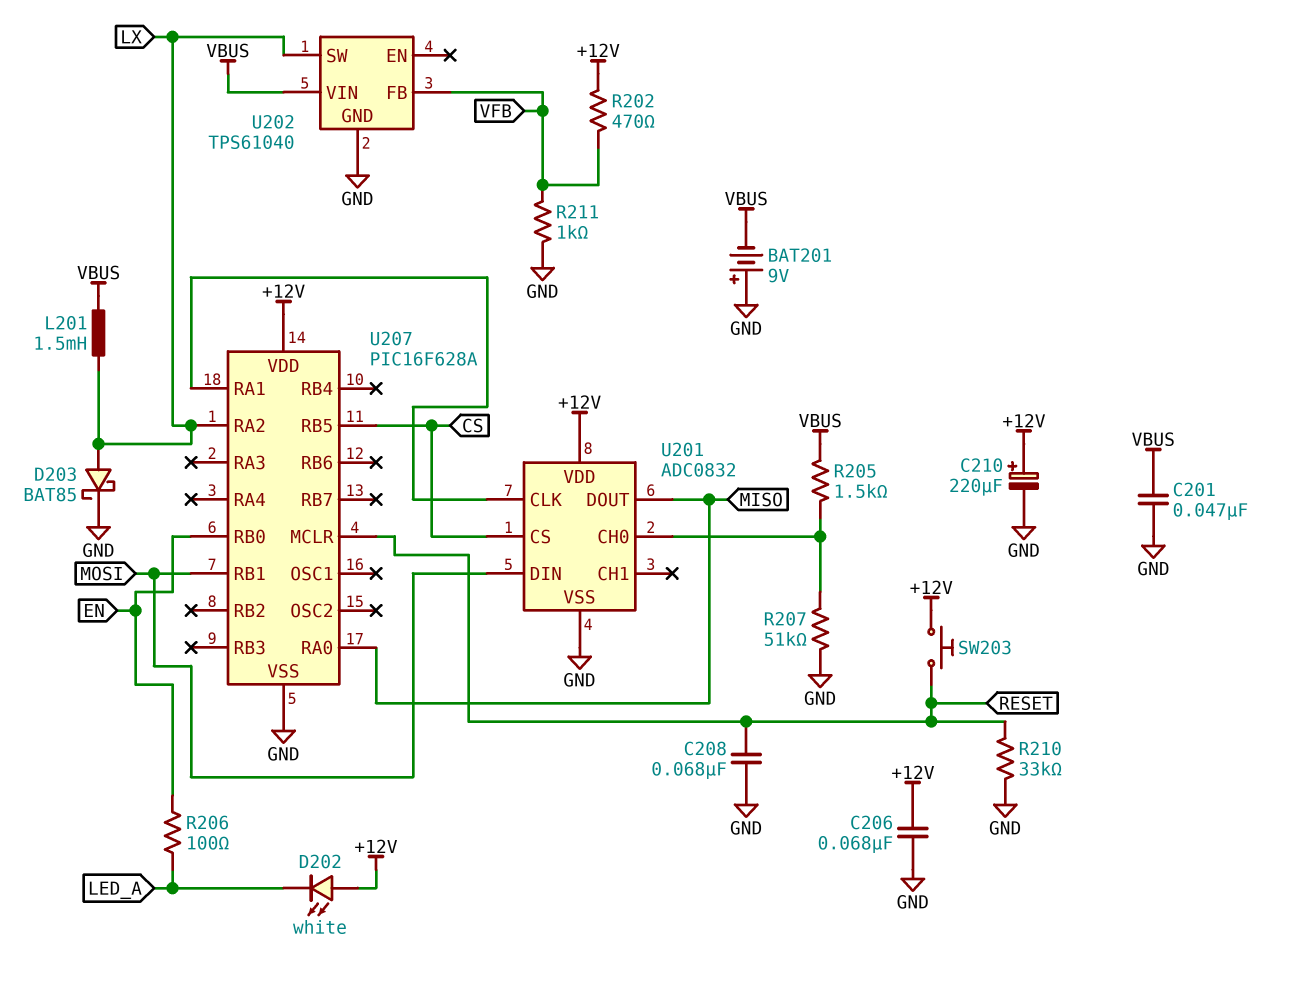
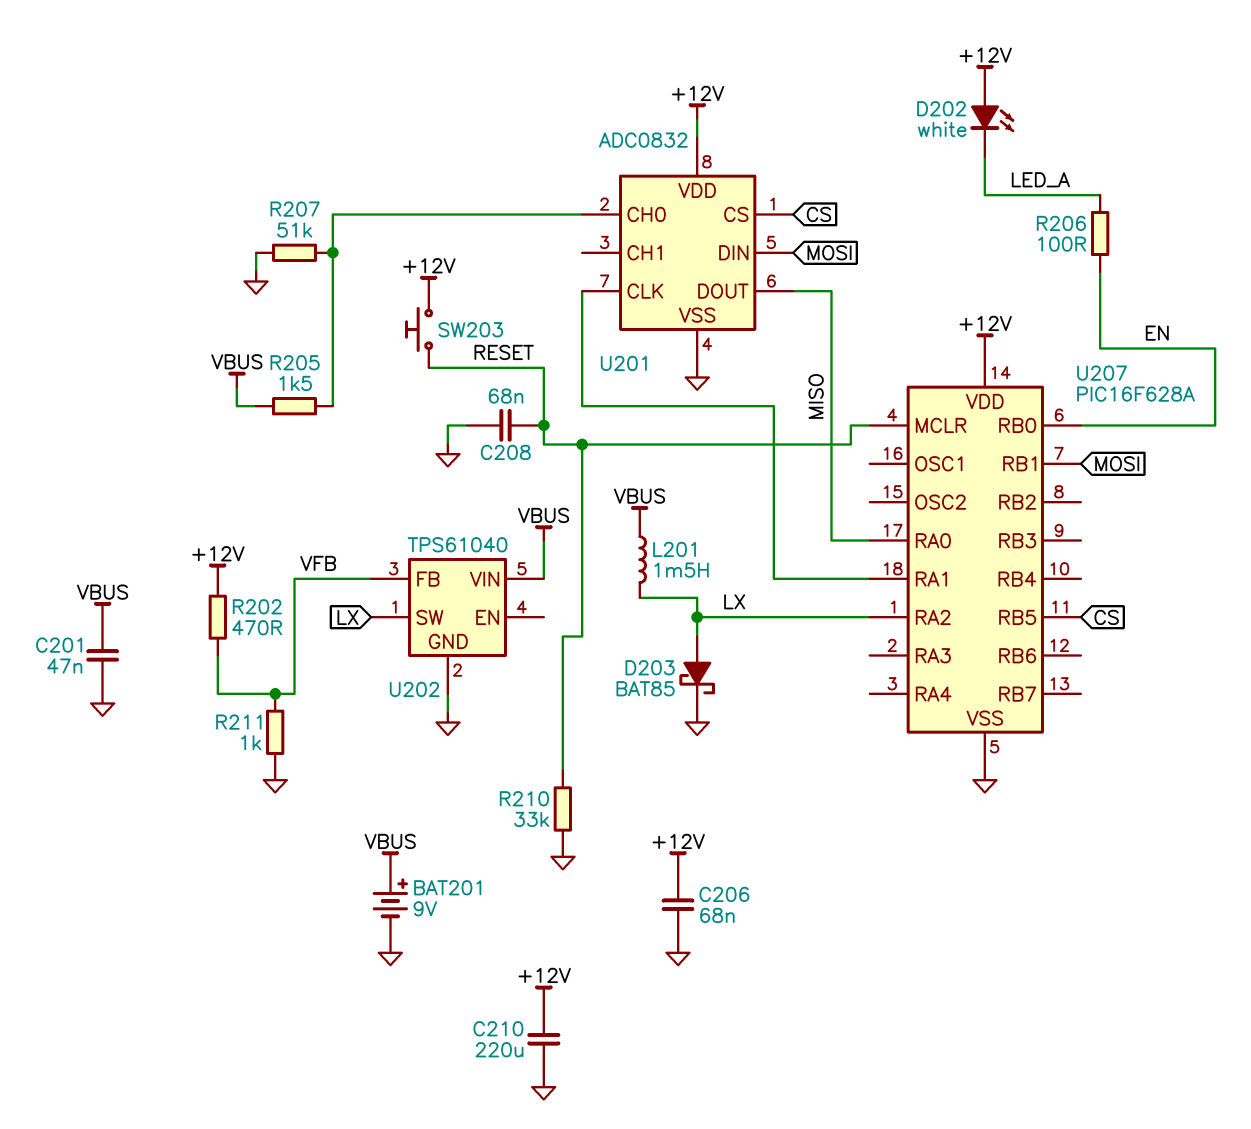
BAT201: 9V (plus GND, minus VBUS) -> 9V (plus VBUS, minus GND)
C210: 220uF (plus +12V, minus GND) -> 220uF (+12V, GND)

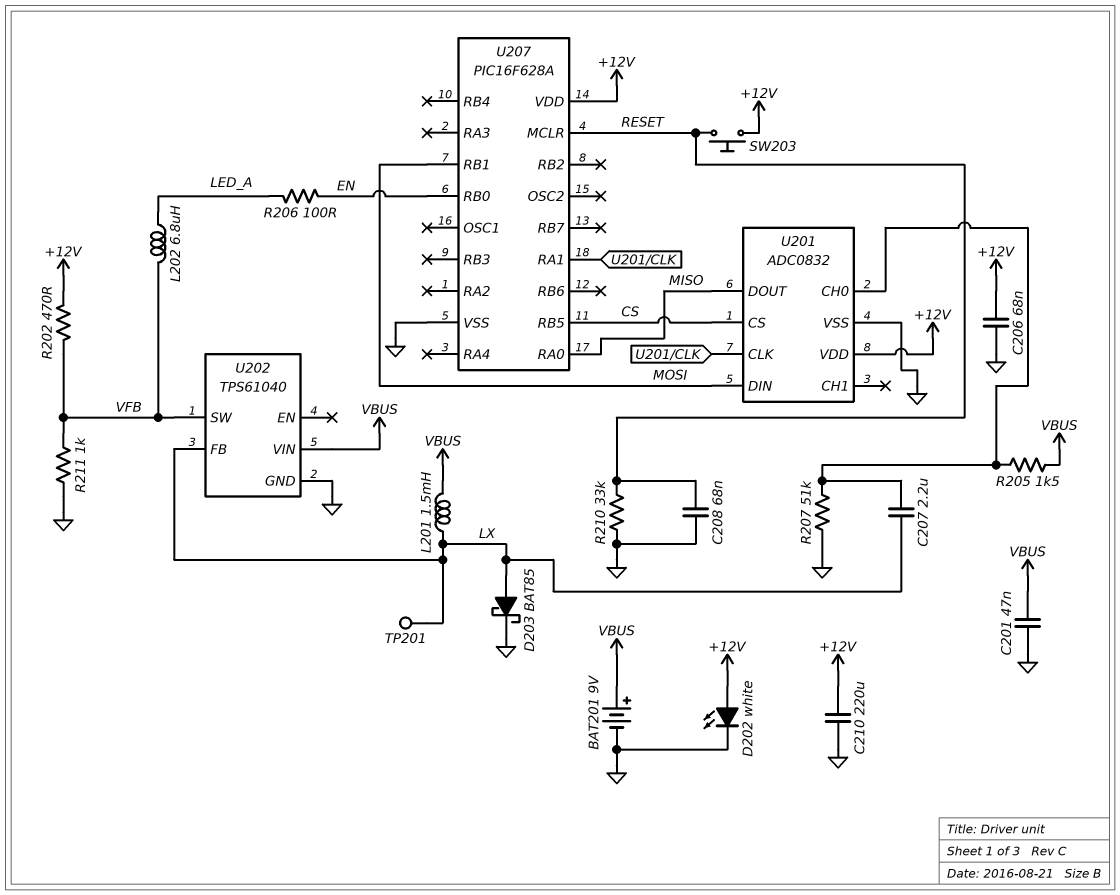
C207: none -> 2.2uF (LX, U201/CH0)
D202: LED white (A +12V, K LED_A) -> LED white (A +12V, K GND)
L202: none -> 6.8uH (LED_A, VFB)
TP201: none -> test point (LX)
U202 pin FB: VFB -> LX
U202 pin SW: LX -> VFB
U207 pin RA2: LX -> none

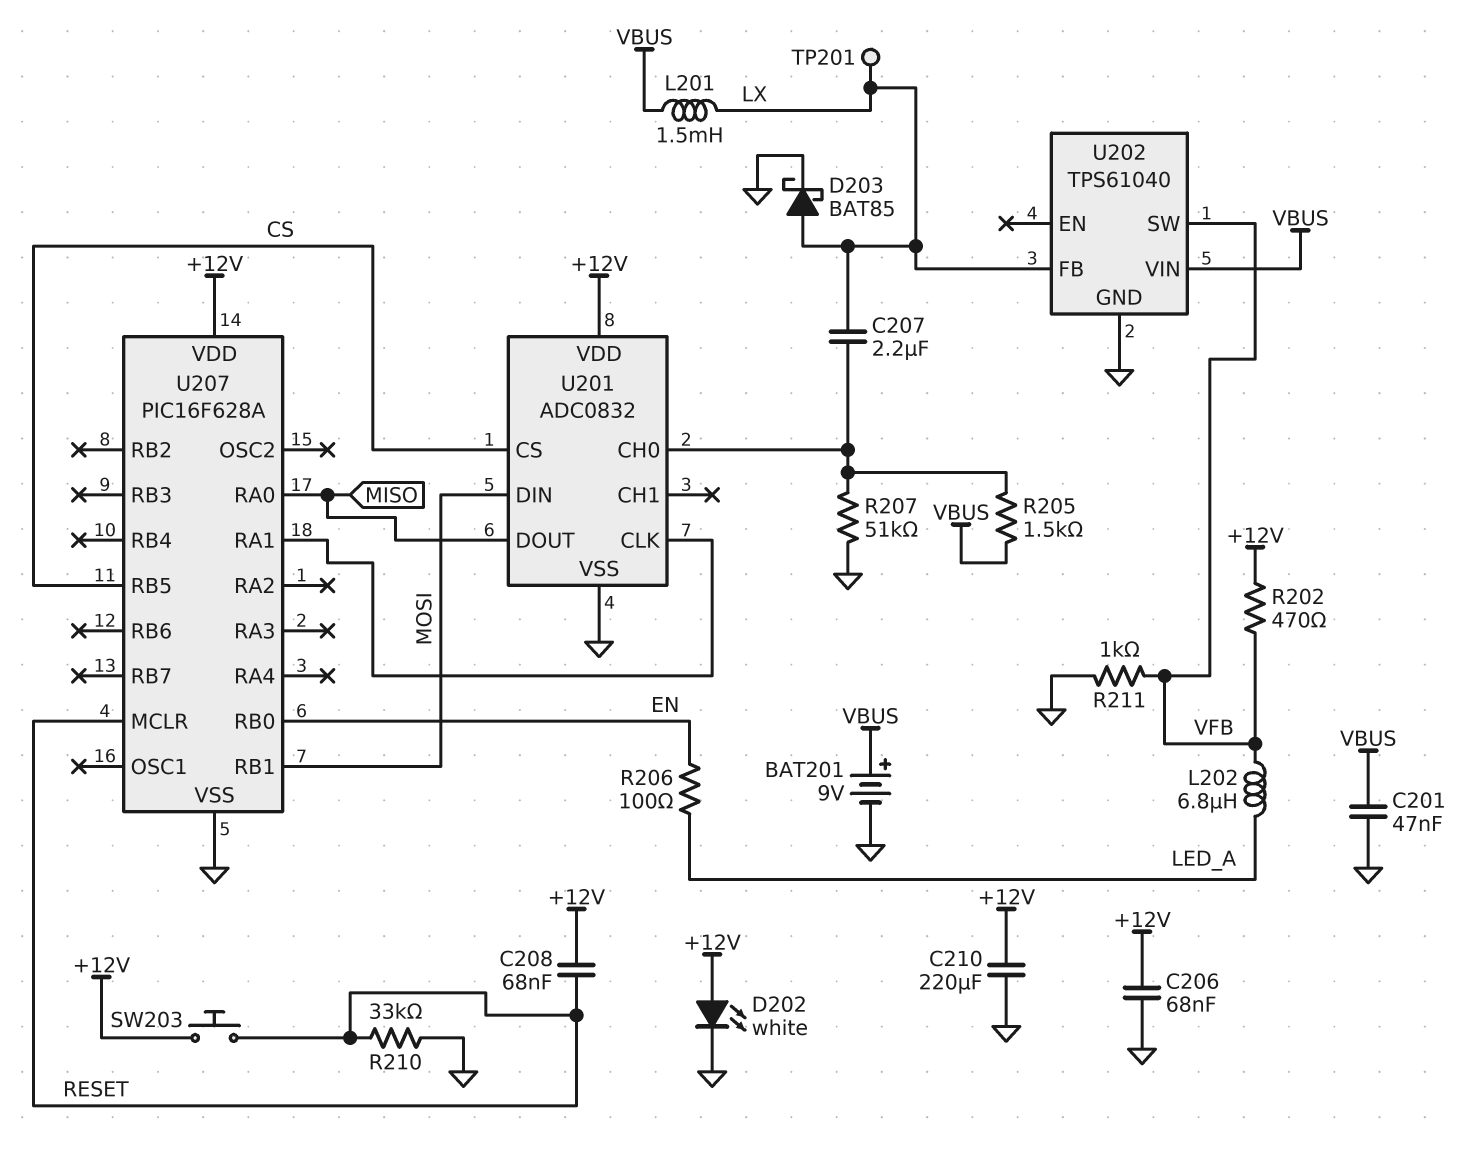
C208: 68nF (GND, RESET) -> 68nF (+12V, RESET)

